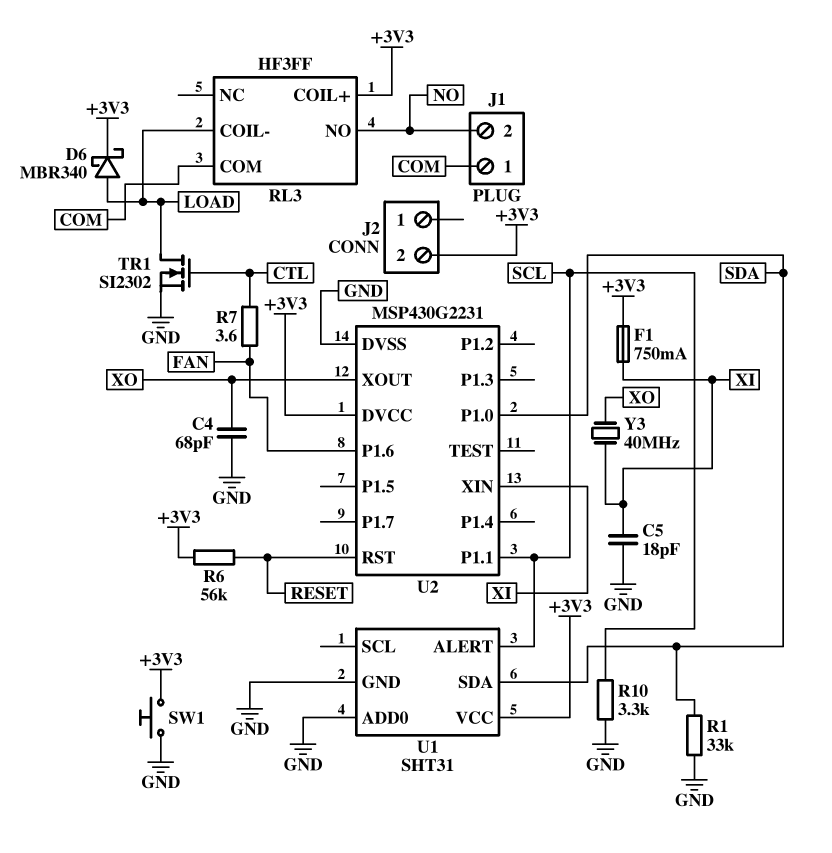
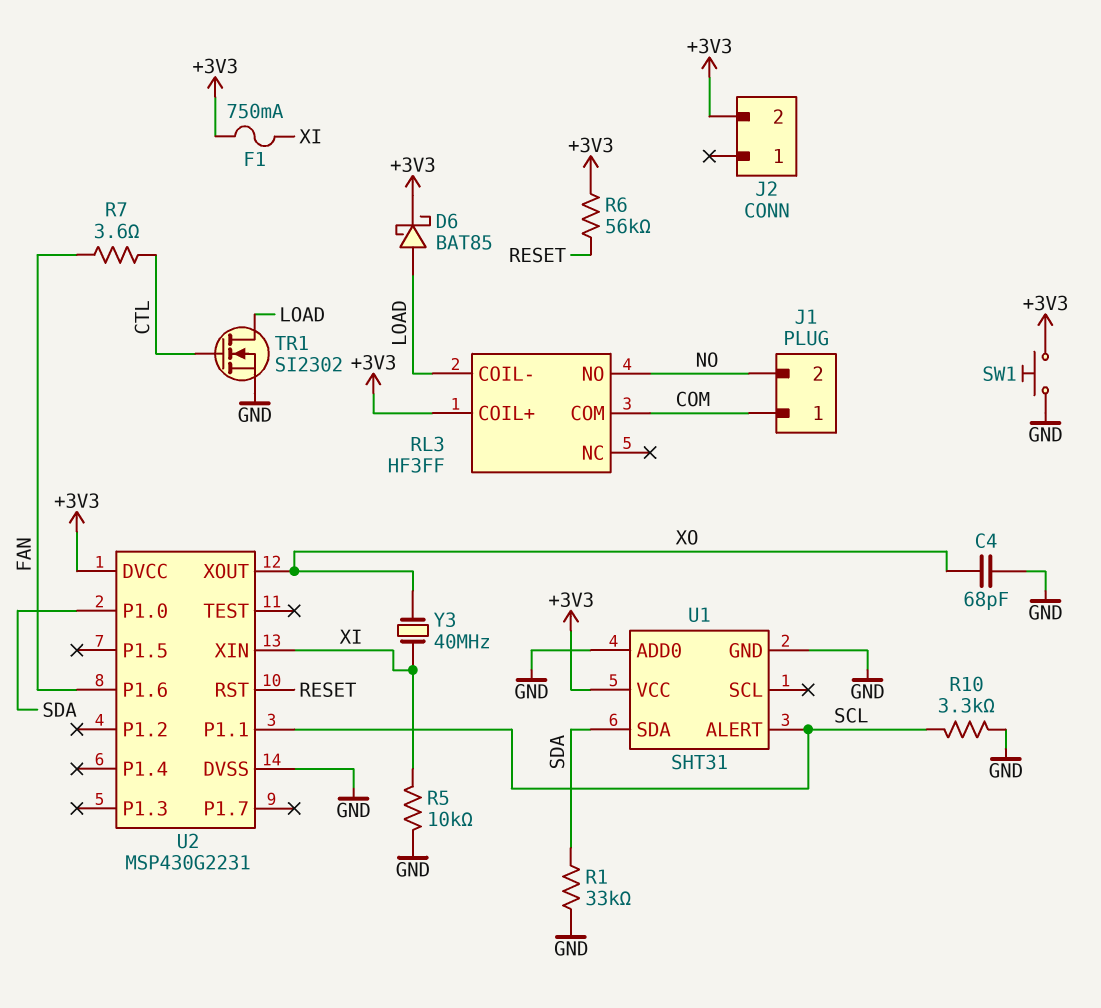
C5: 18pF (GND, XI) -> none
D6: schottky MBR340 (A LOAD, K +3V3) -> schottky BAT85 (A LOAD, K +3V3)
R5: none -> 10k (GND, XI)

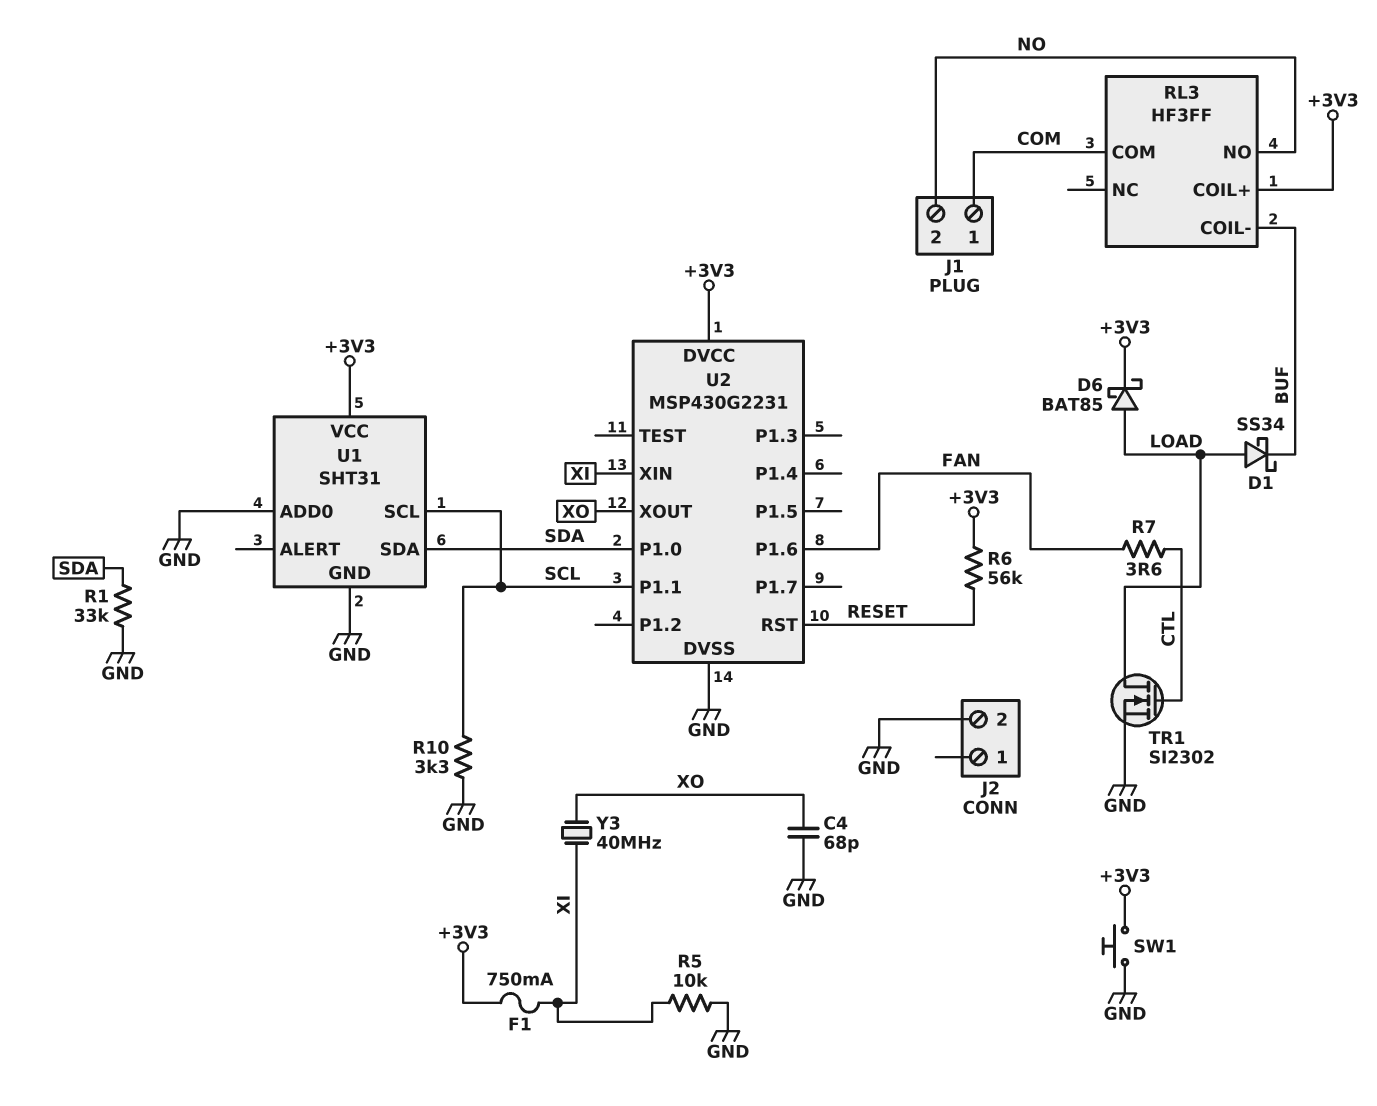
D1: none -> schottky SS34 (A LOAD, K BUF)
J2 pin 2: +3V3 -> GND
RL3 pin COIL-: LOAD -> BUF
U1 pin ALERT: SCL -> none
U1 pin SCL: none -> SCL

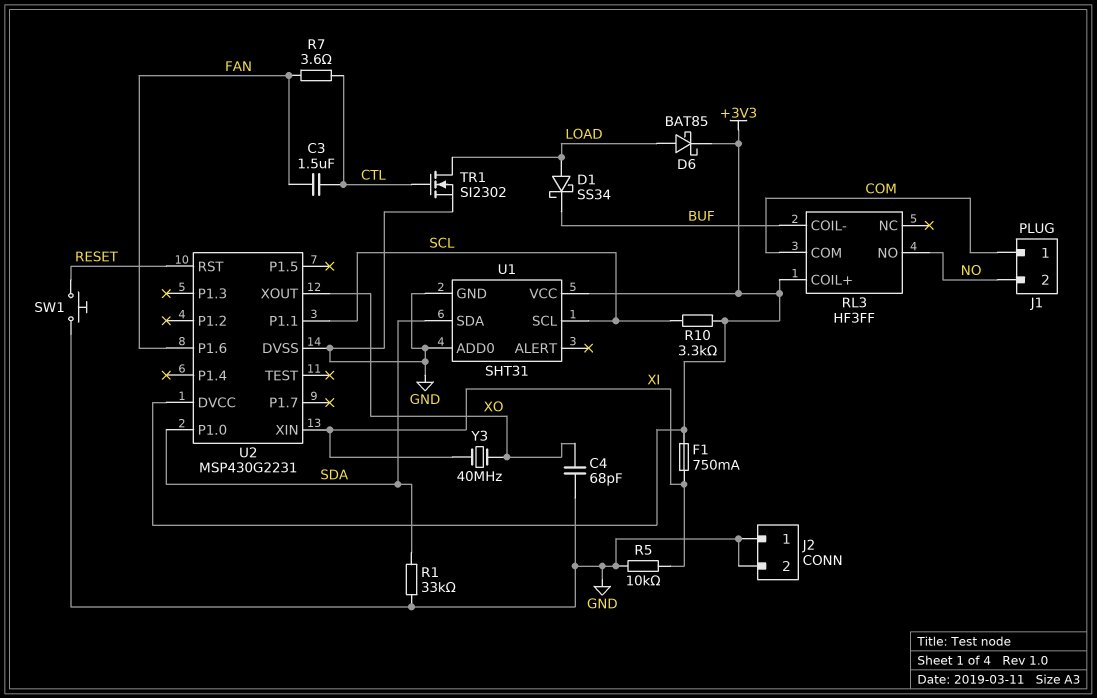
C3: none -> 1.5uF (CTL, FAN)
J2 pin 1: none -> GND
R6: 56k (+3V3, RESET) -> none
R10: 3.3k (GND, SCL) -> 3.3k (+3V3, SCL)
SW1: button (+3V3, GND) -> button (GND, RESET)

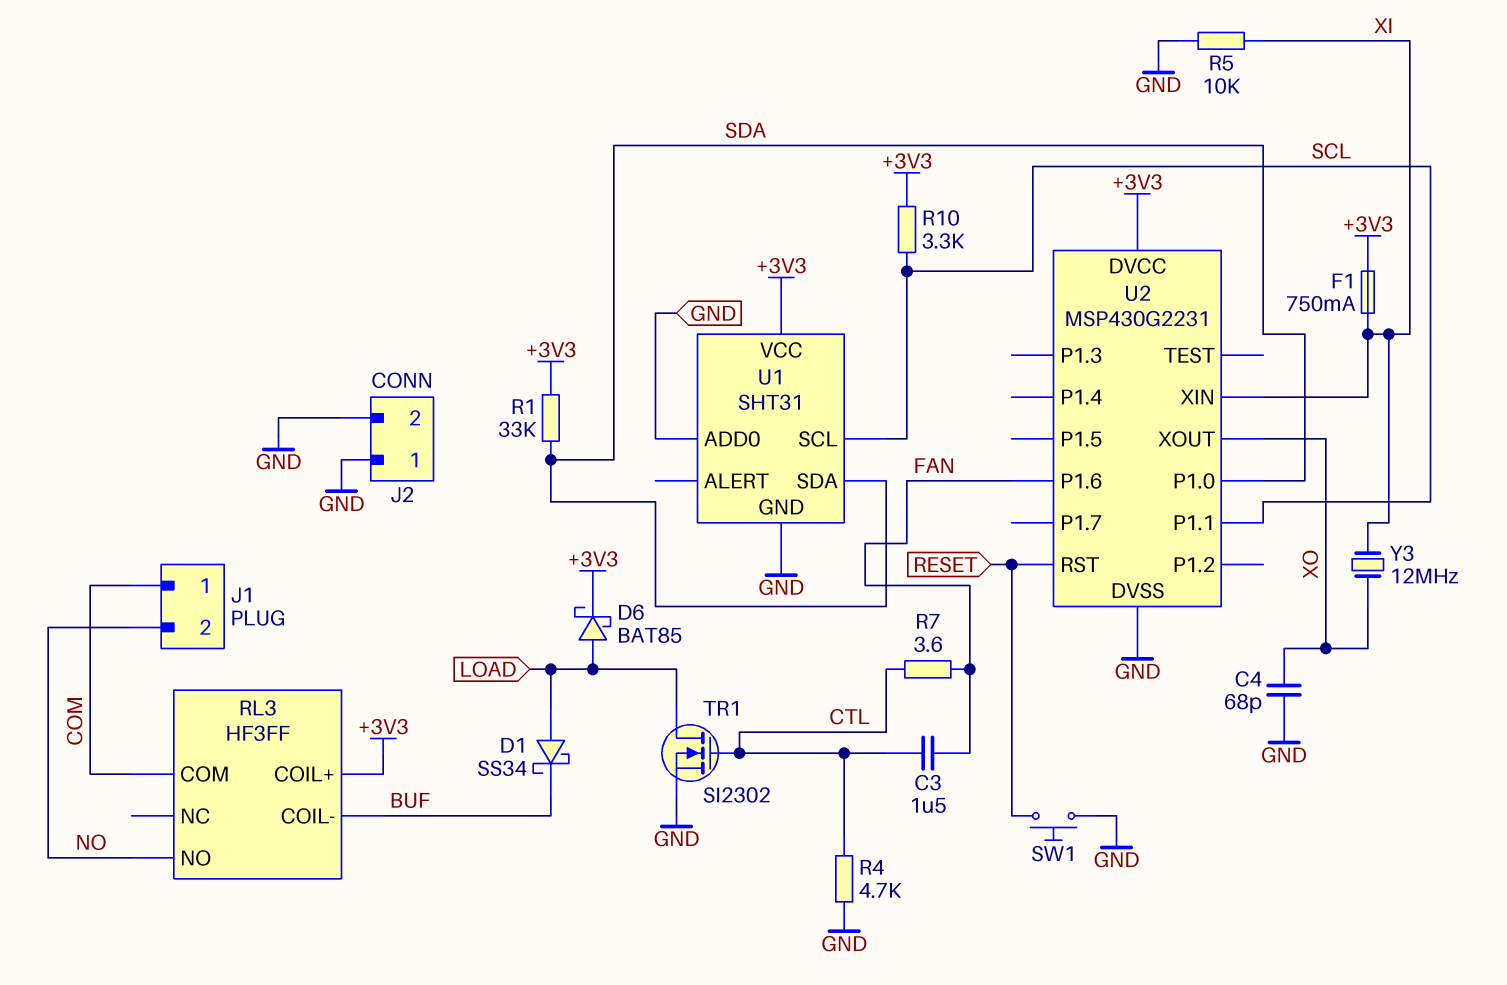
R1: 33k (GND, SDA) -> 33k (+3V3, SDA)
R4: none -> 4.7k (CTL, GND)
Y3: 40MHz (XI, XO) -> 12MHz (XI, XO)

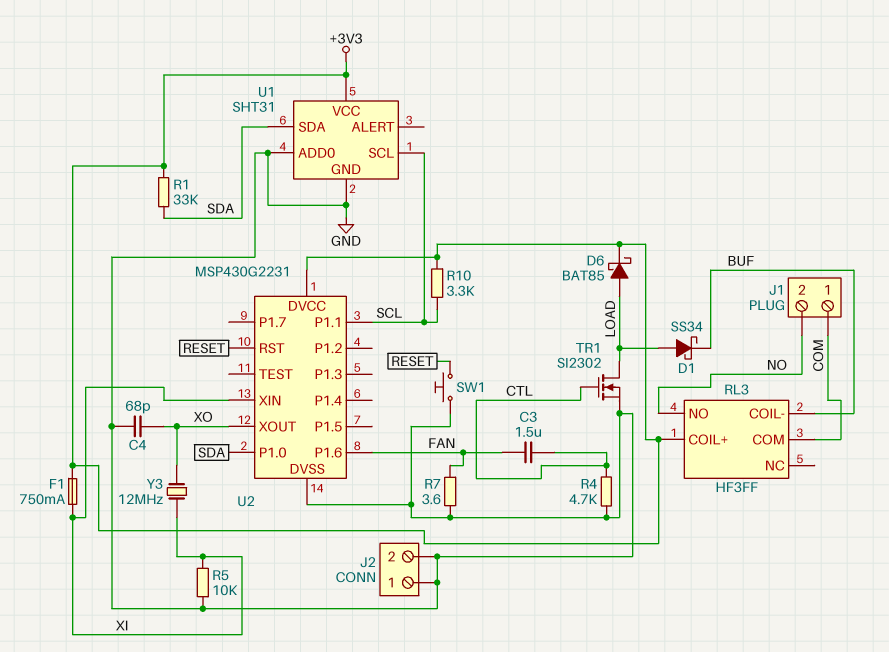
R7: 3.6 (CTL, FAN) -> 3.6 (FAN, GND)

